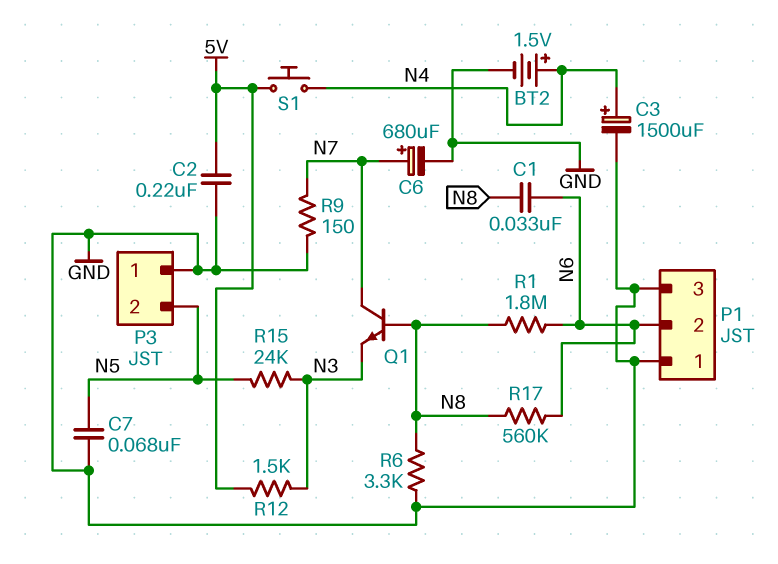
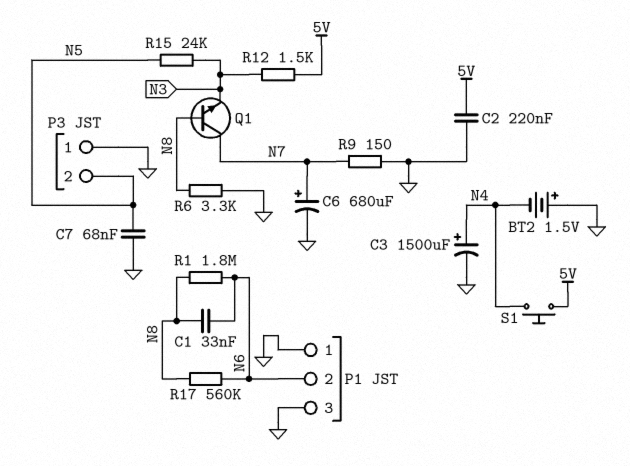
BT2: 1.5V (plus N4, minus GND) -> 1.5V (plus GND, minus N4)

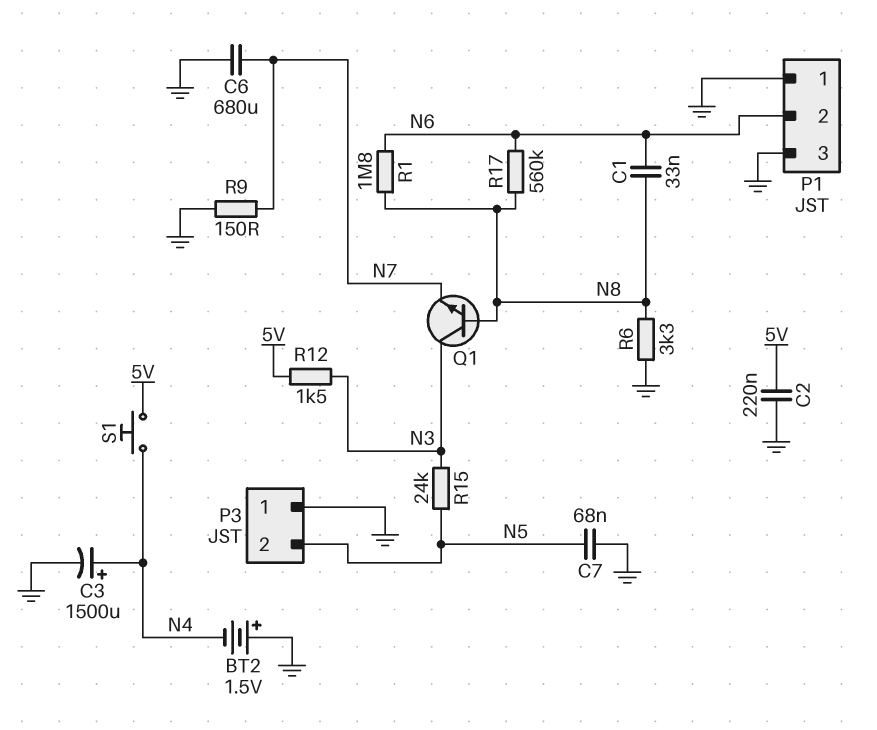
C6: 680uF (plus N7, minus GND) -> 680uF (GND, N7)
Q1: NPN (B N8, C N7, E N3) -> NPN (B N8, C N3, E N7)

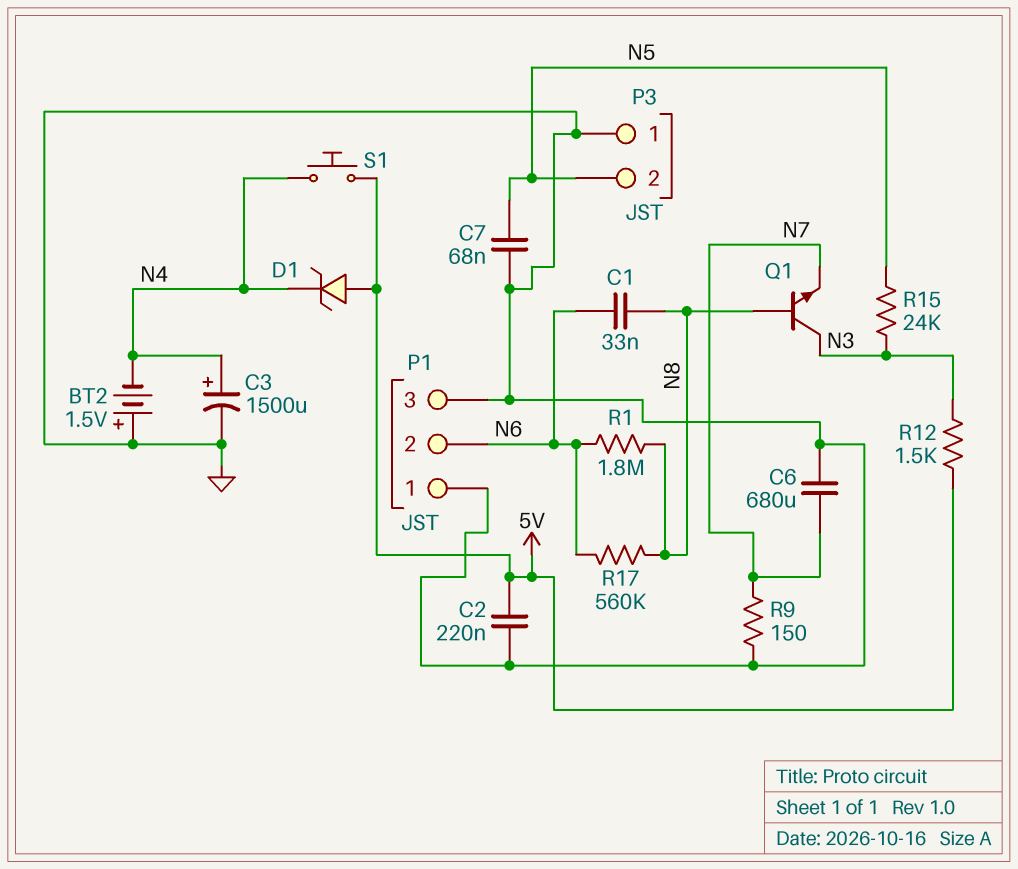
D1: none -> zener (A 5V, K N4)
R6: 3.3k (GND, N8) -> none

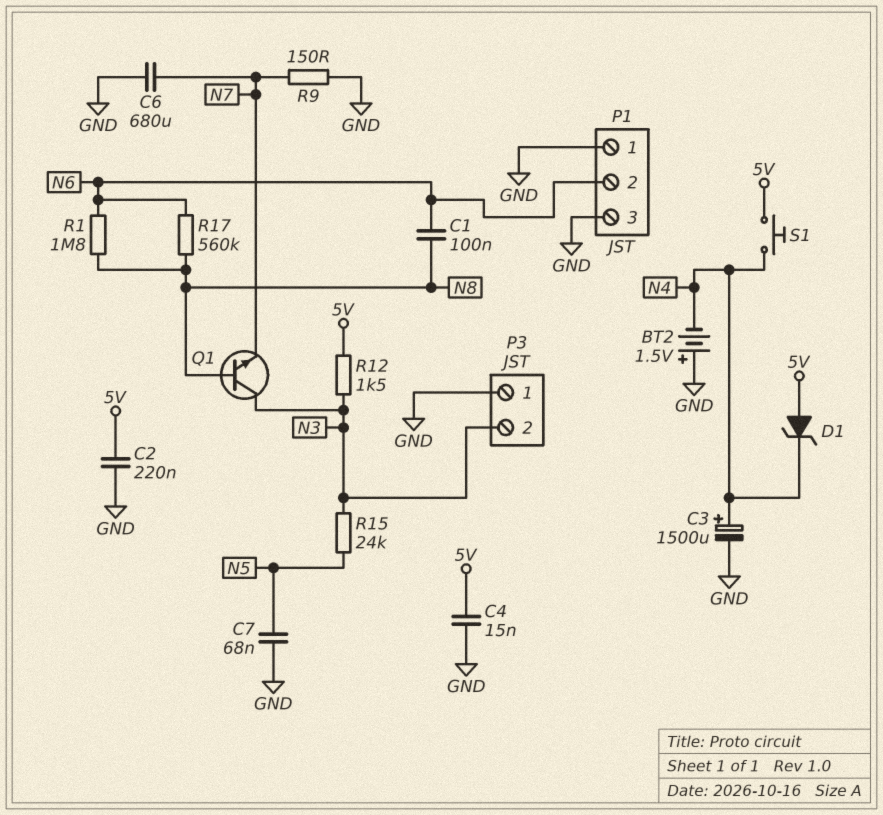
C1: 33nF (N6, N8) -> 100nF (N6, N8)
C4: none -> 15nF (5V, GND)
P3 pin 2: N5 -> N3

